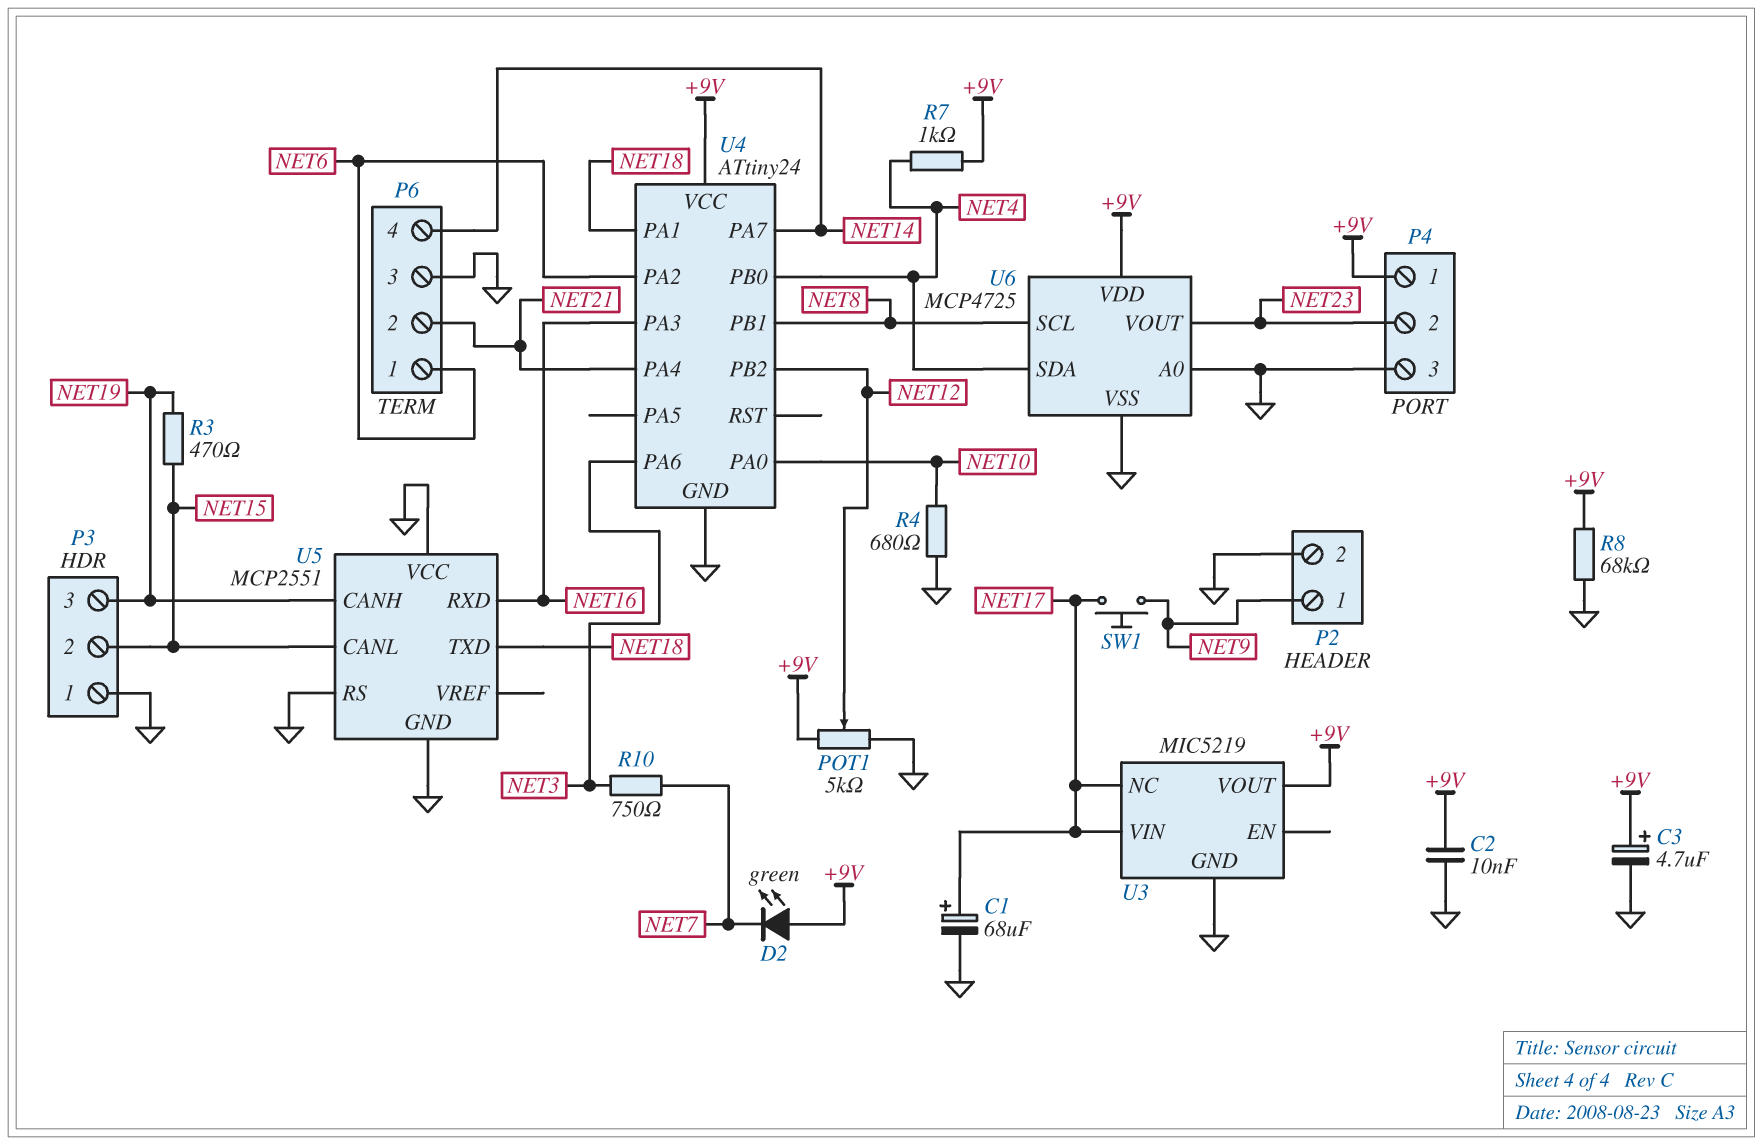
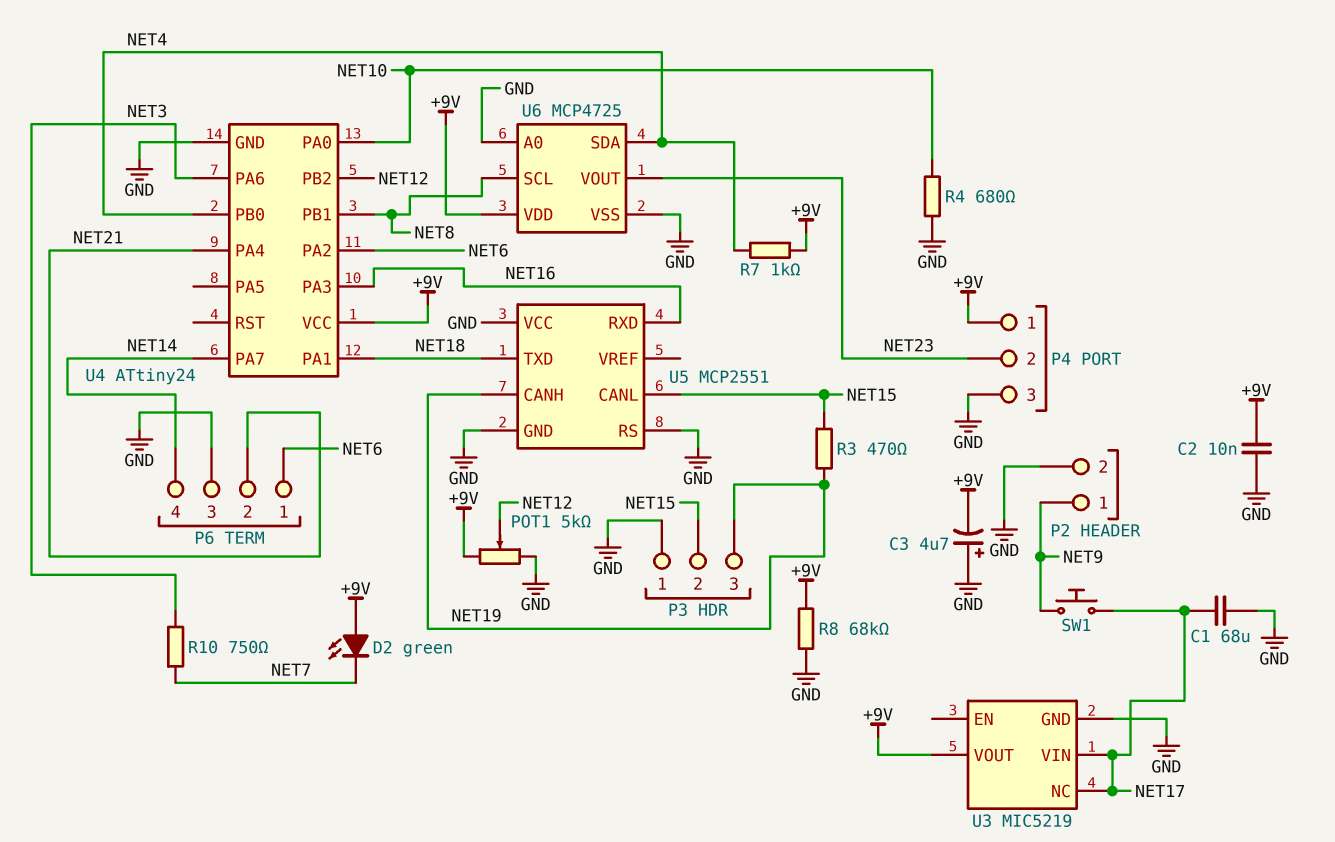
C1: 68uF (plus NET17, minus GND) -> 68uF (GND, NET17)
C3: 4.7uF (plus +9V, minus GND) -> 4.7uF (plus GND, minus +9V)

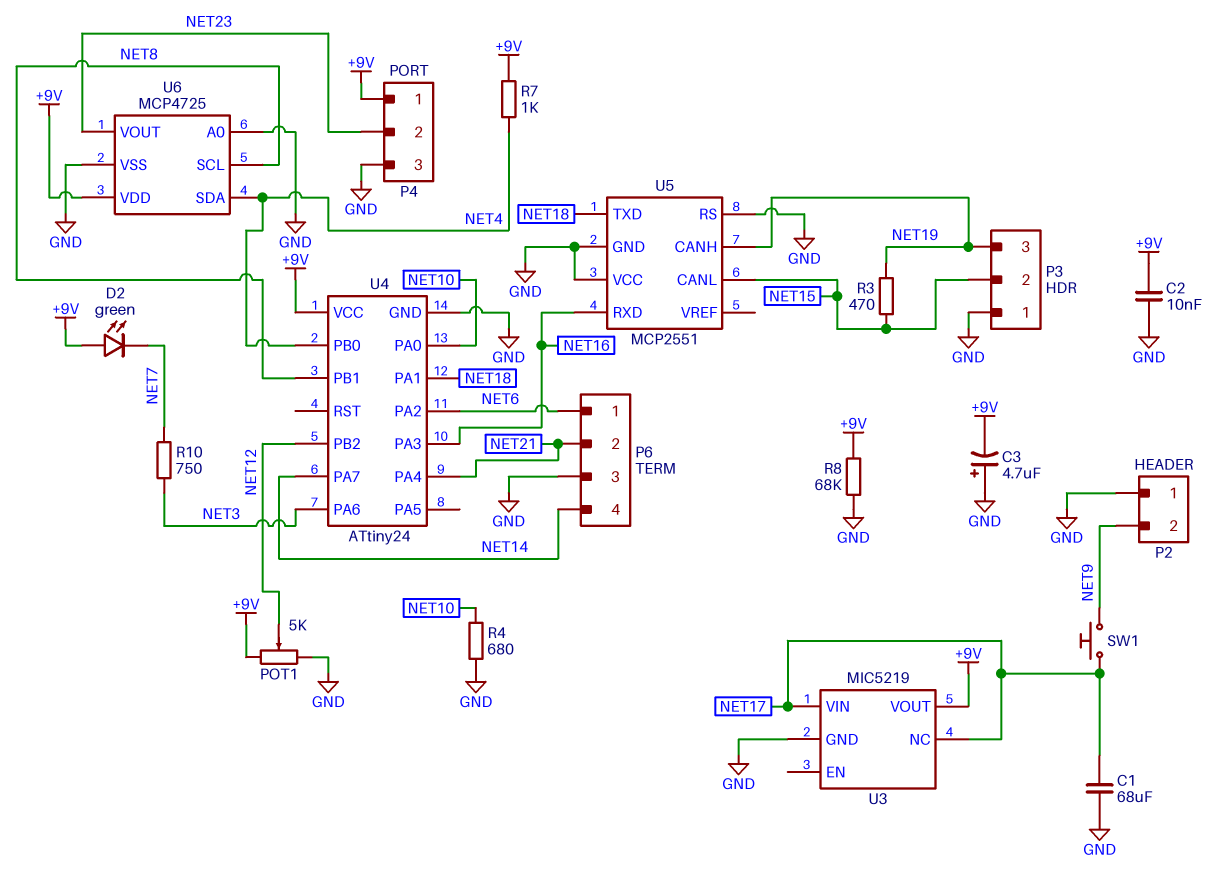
P2 pin 1: NET9 -> GND
P2 pin 2: GND -> NET9

